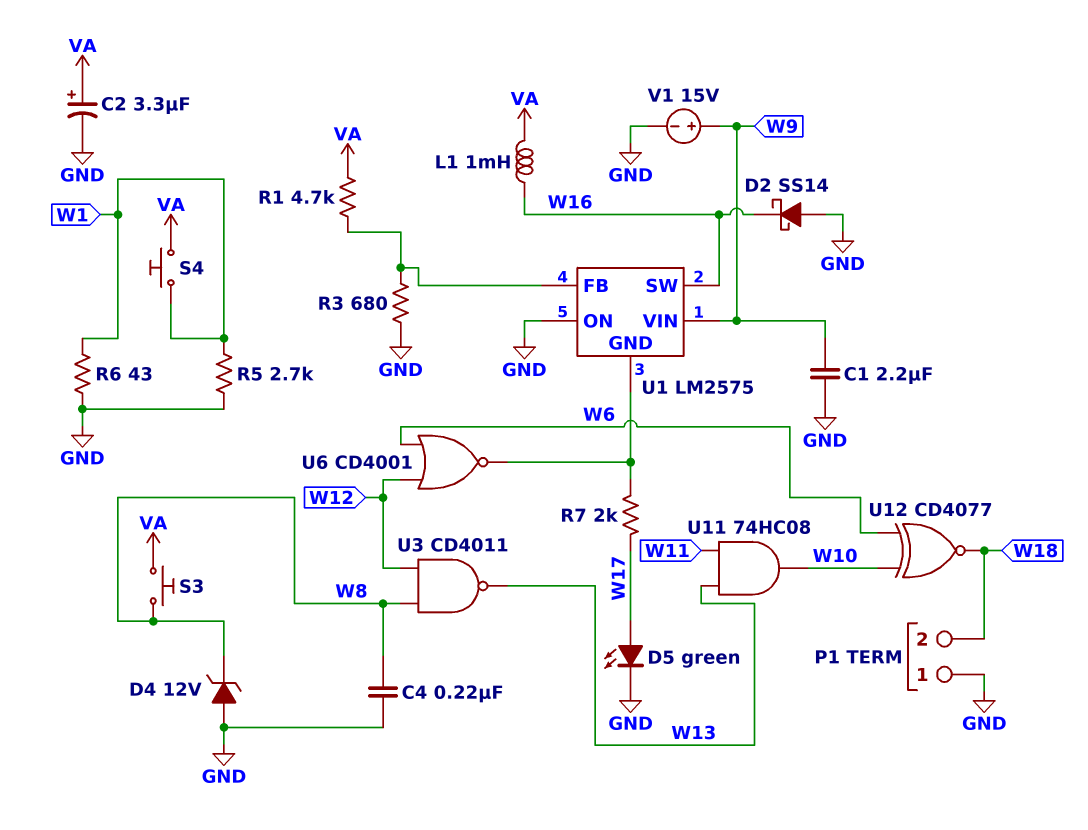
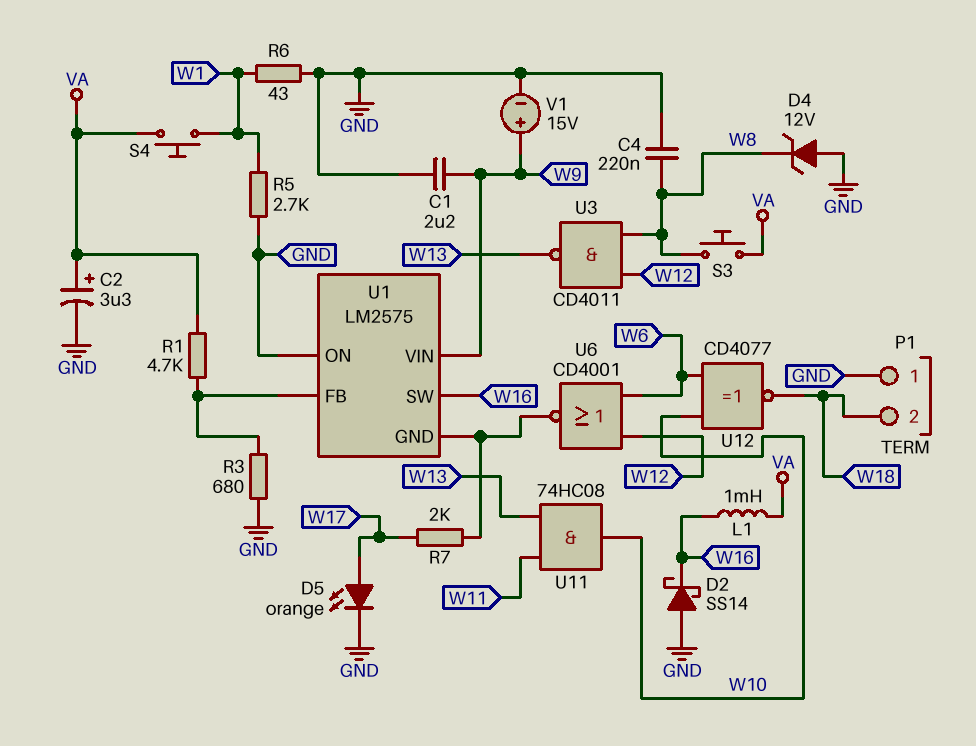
D5: LED green (A W17, K GND) -> LED orange (A W17, K GND)

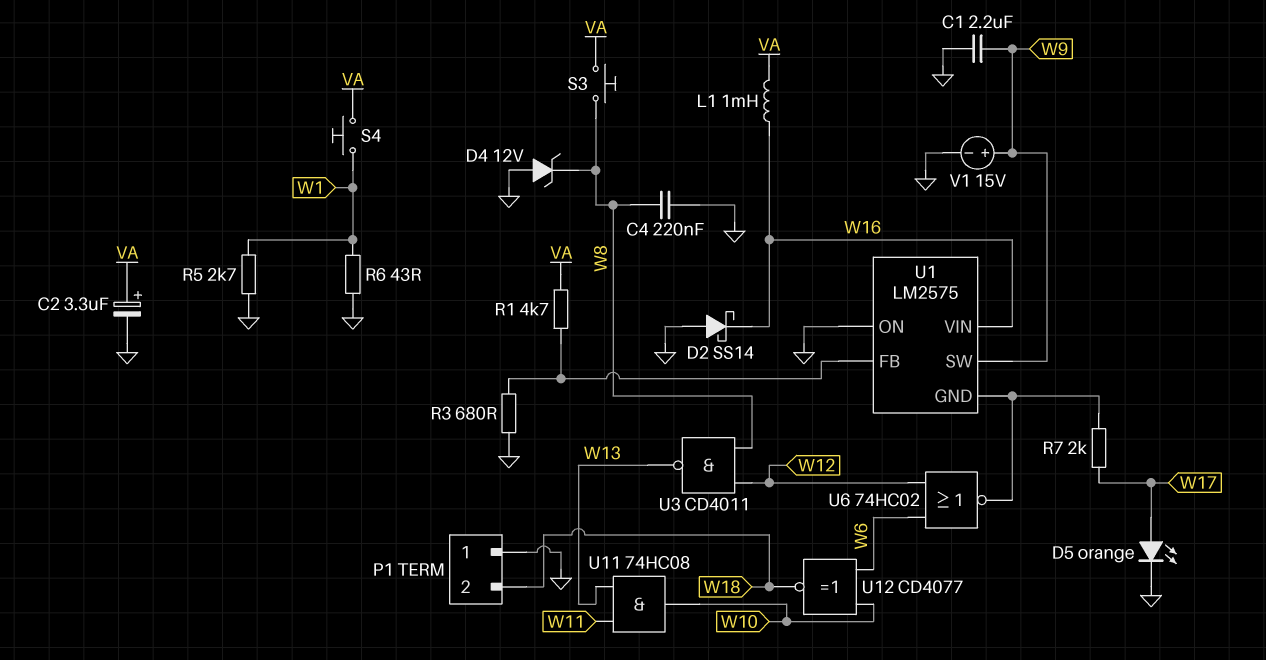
U1 pin SW: W16 -> W9
U1 pin VIN: W9 -> W16
U6: NOR CD4001 (in W6, in W12, out U1/GND) -> NOR 74HC02 (in W6, in W12, out U1/GND)

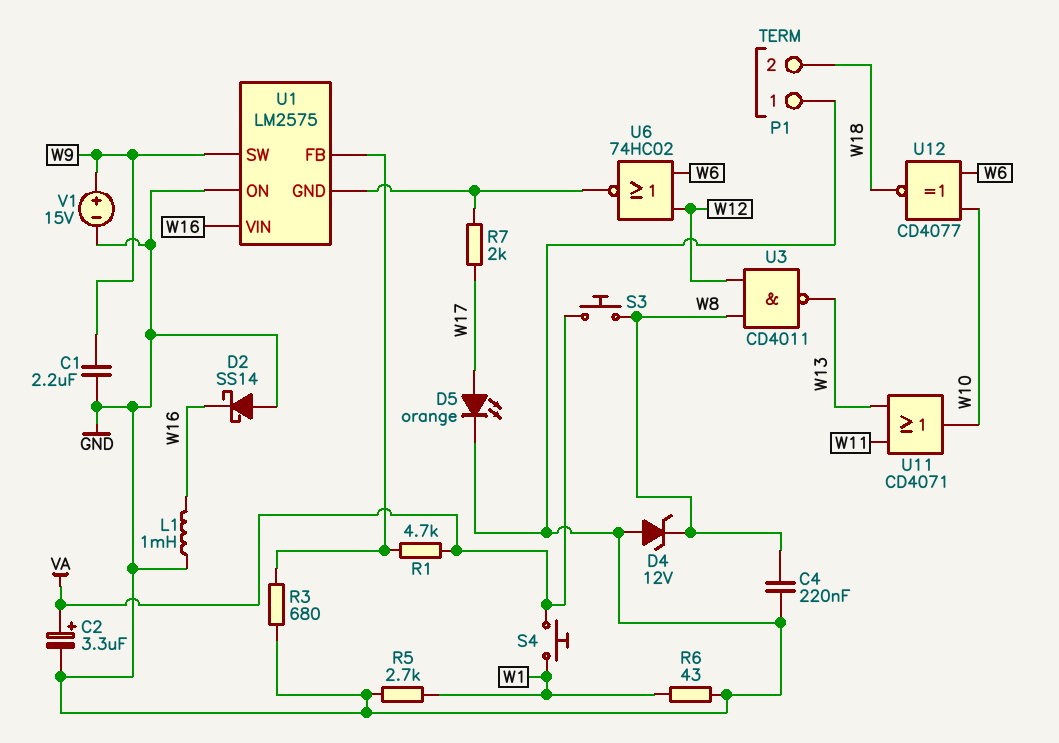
L1: 1mH (VA, W16) -> 1mH (GND, W16)
U11: AND 74HC08 (in W11, in W13, out W10) -> OR CD4071 (in W11, in W13, out W10)

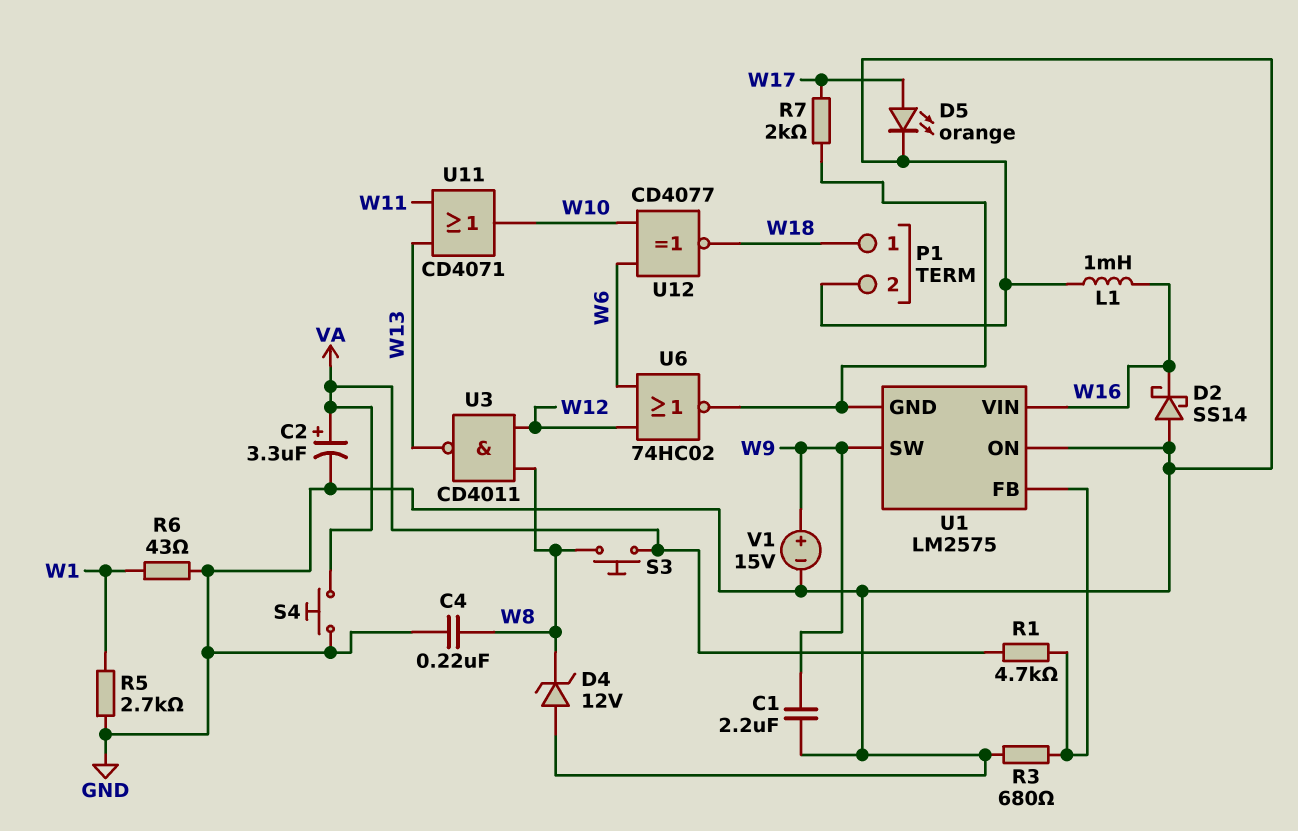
P1 pin 1: GND -> W18
P1 pin 2: W18 -> GND
S4: button (VA, W1) -> button (GND, VA)

